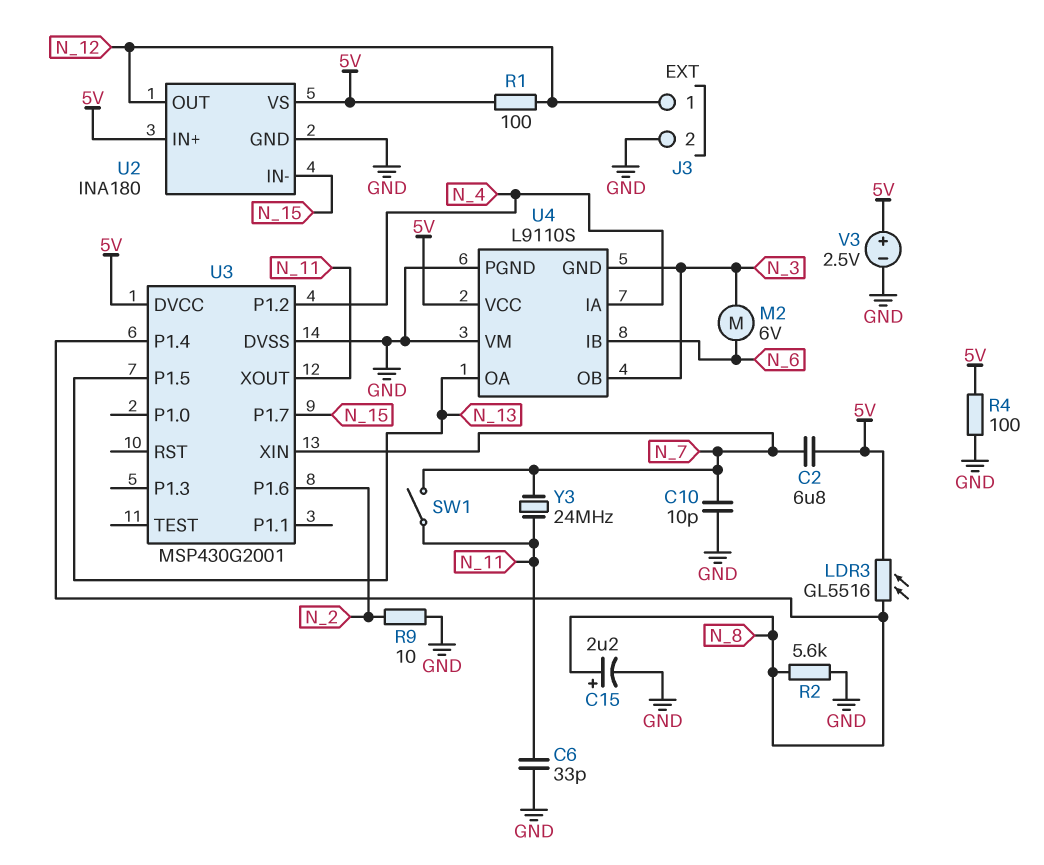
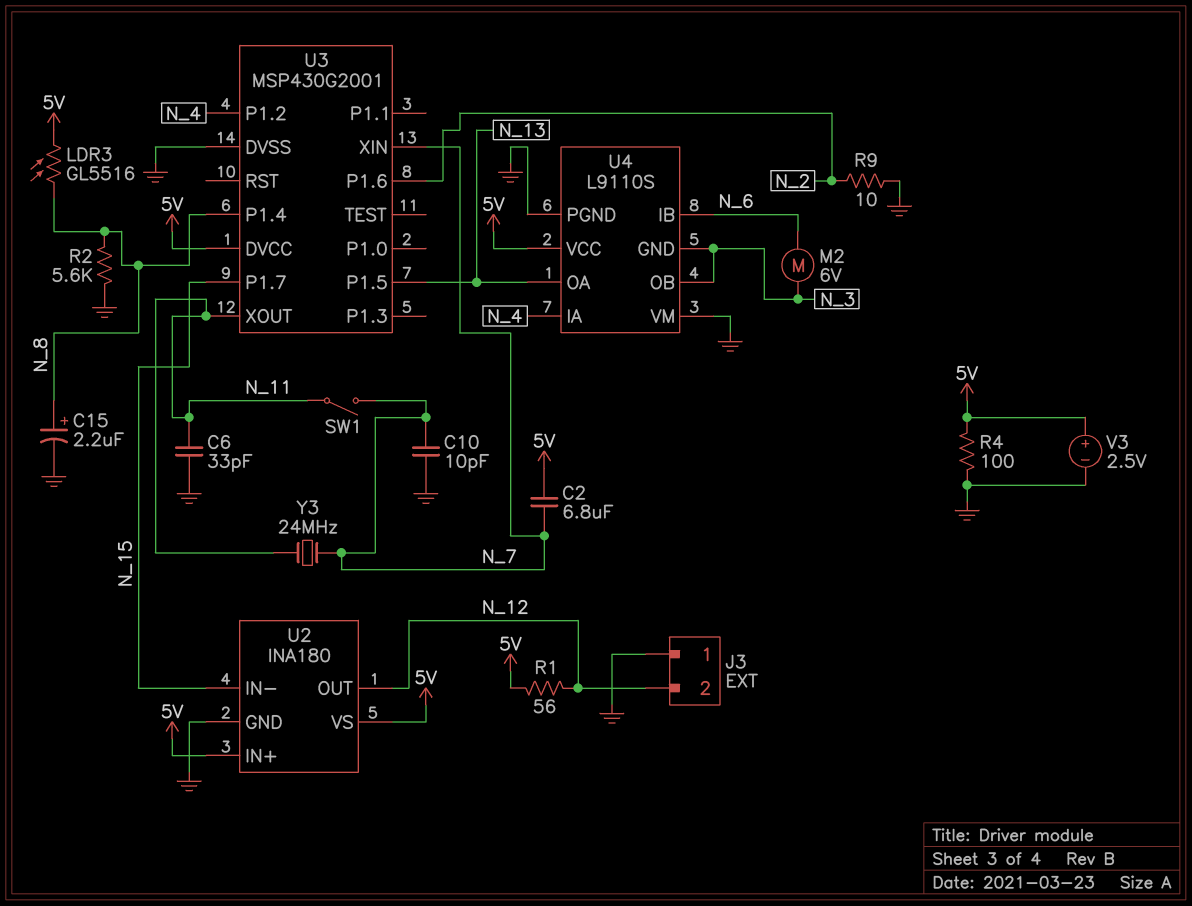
J3 pin 1: N_12 -> GND
J3 pin 2: GND -> N_12
R1: 100 (5V, N_12) -> 56 (5V, N_12)

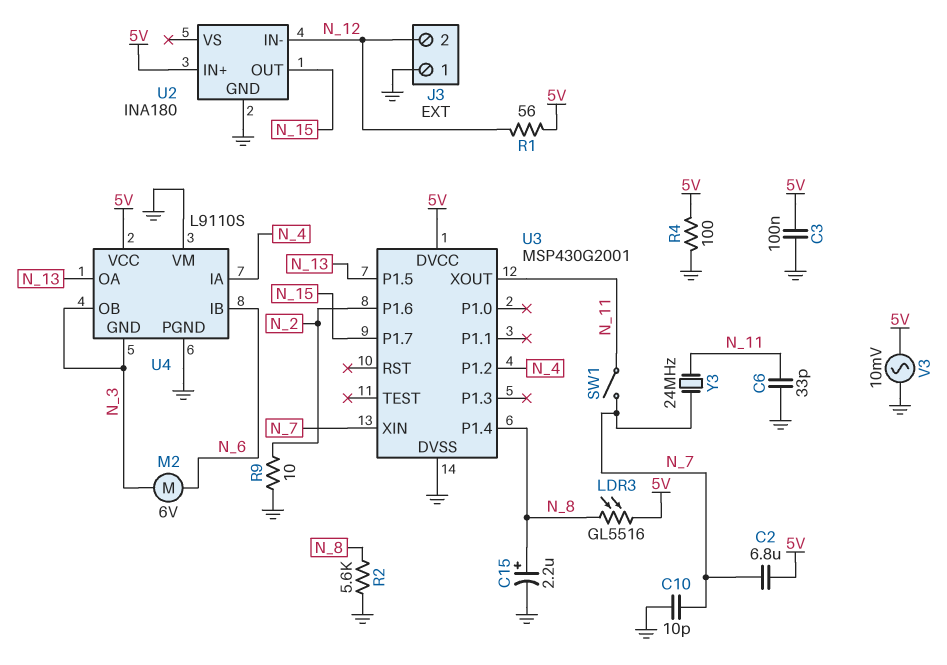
C3: none -> 100nF (5V, GND)
U2 pin IN-: N_15 -> N_12
U2 pin OUT: N_12 -> N_15
U2 pin VS: 5V -> none
V3: 2.5V (plus 5V, minus GND) -> AC 10mV (5V, GND)

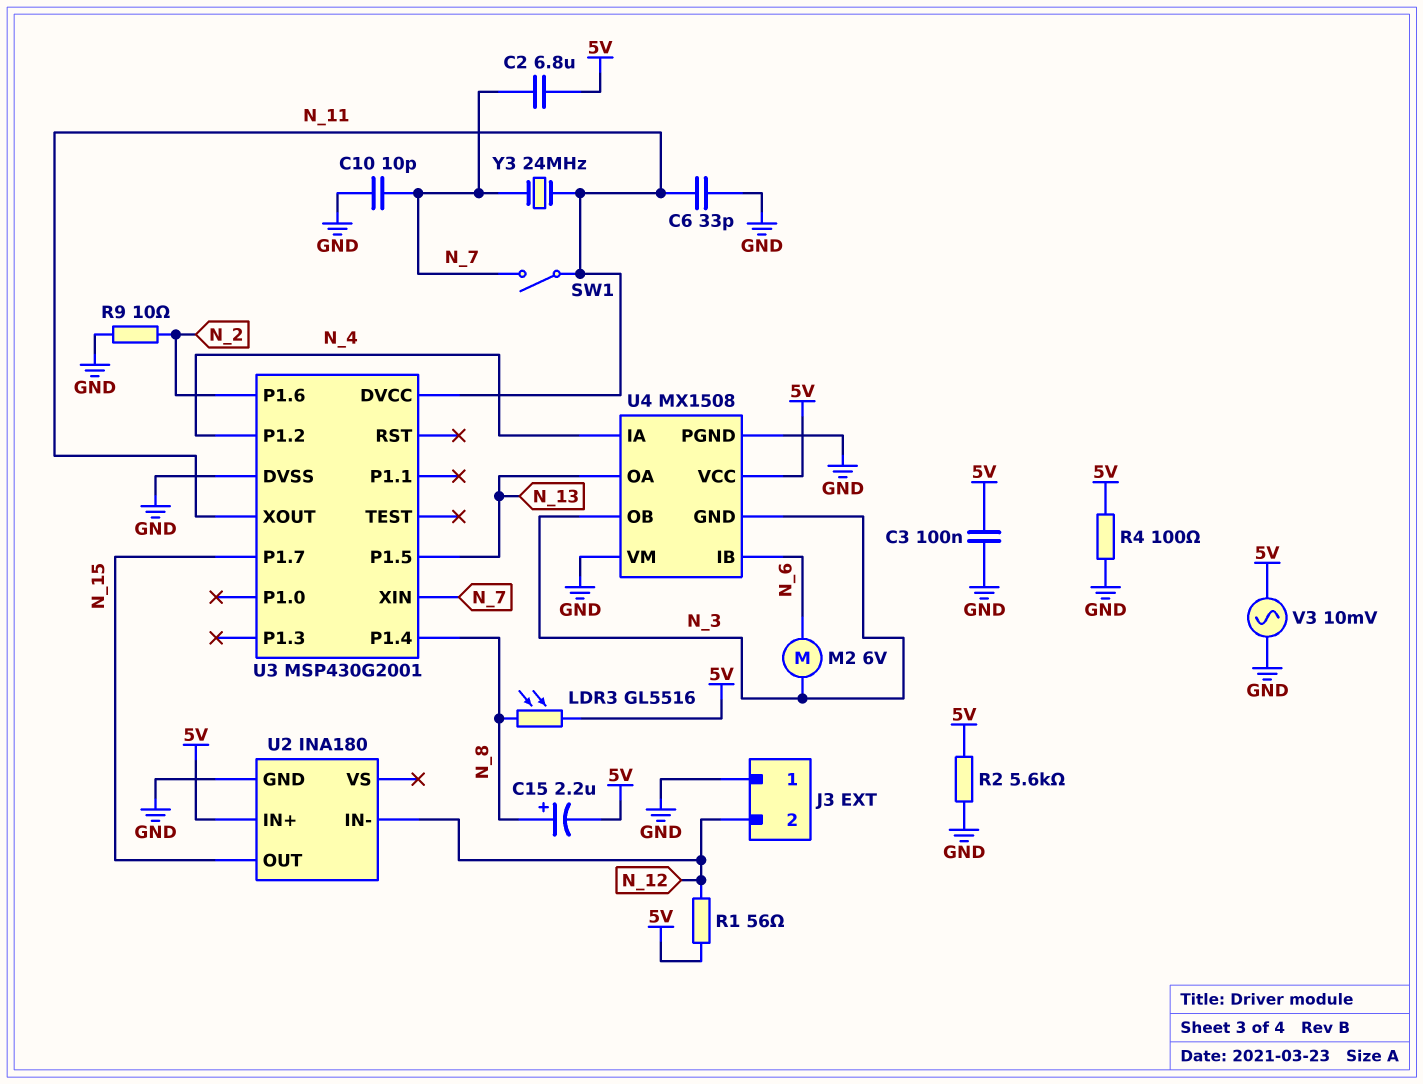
C15: 2.2uF (plus N_8, minus GND) -> 2.2uF (plus N_8, minus 5V)
R2: 5.6k (GND, N_8) -> 5.6k (5V, GND)
U3 pin DVCC: 5V -> N_11
U4: L9110S -> MX1508

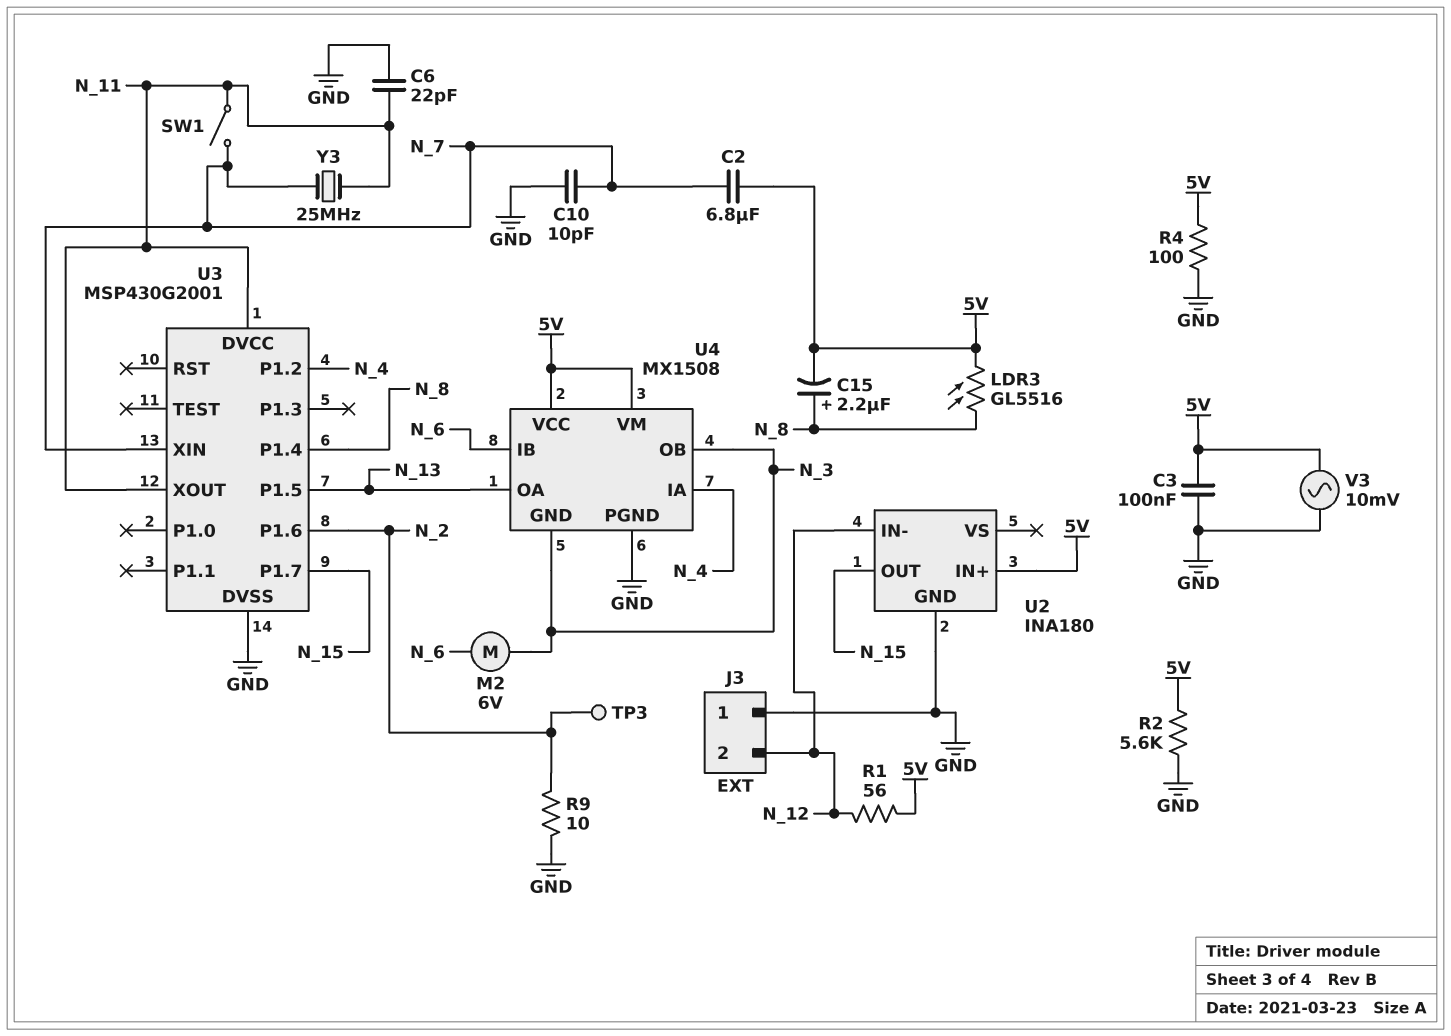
C6: 33pF (GND, N_11) -> 22pF (GND, N_11)
TP3: none -> test point (N_2)
U4 pin VM: GND -> 5V
Y3: 24MHz (N_7, N_11) -> 25MHz (N_7, N_11)

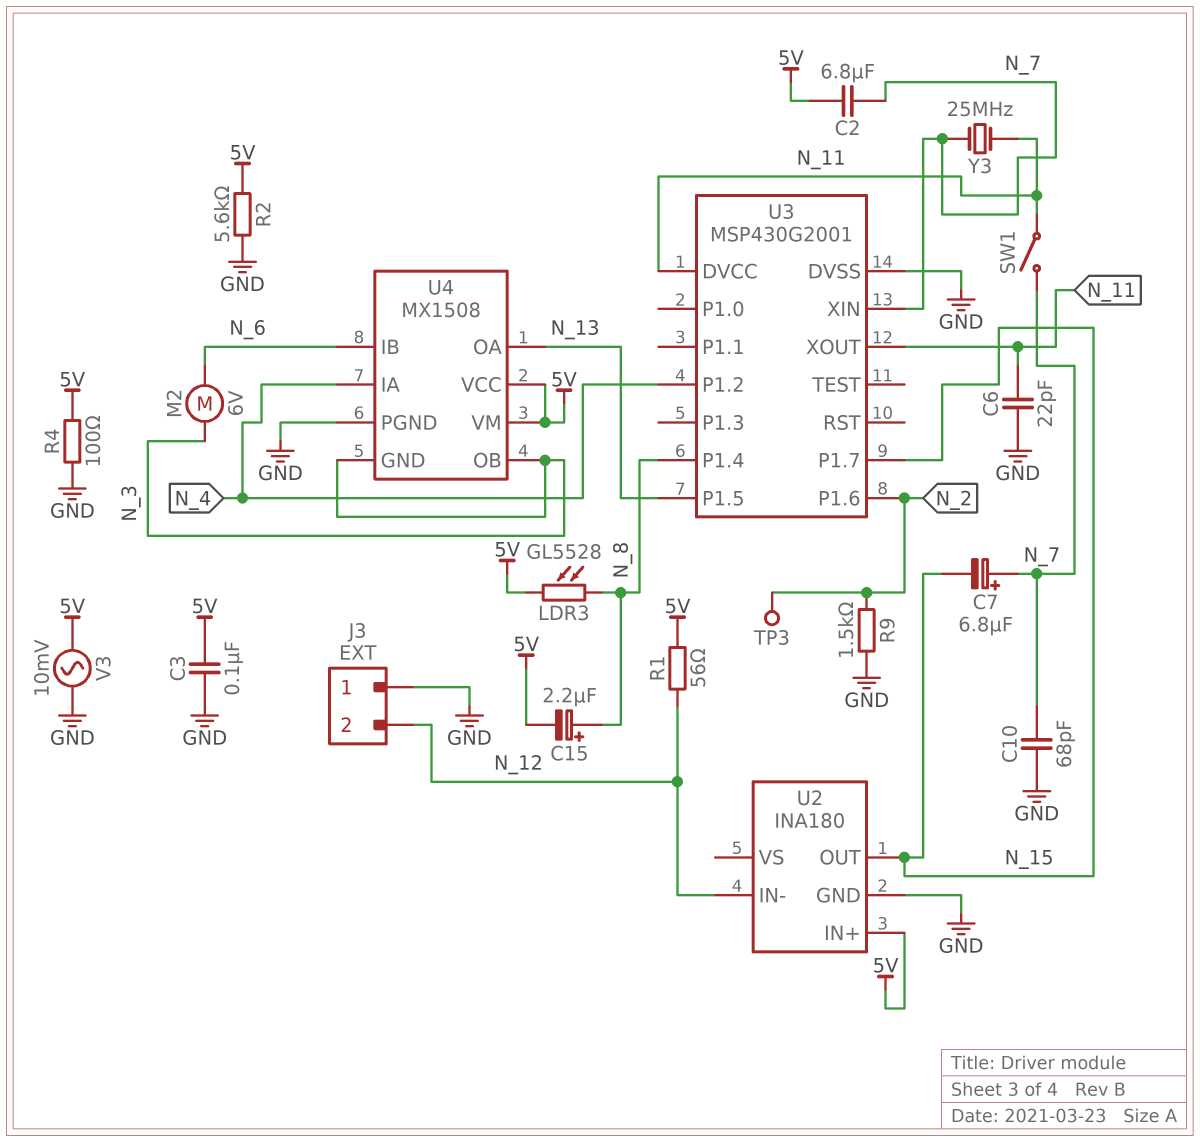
C7: none -> 6.8uF (plus N_7, minus N_15)
C10: 10pF (GND, N_7) -> 68pF (GND, N_7)
LDR3: GL5516 (5V, N_8) -> GL5528 (5V, N_8)
R9: 10 (GND, N_2) -> 1.5k (GND, N_2)

